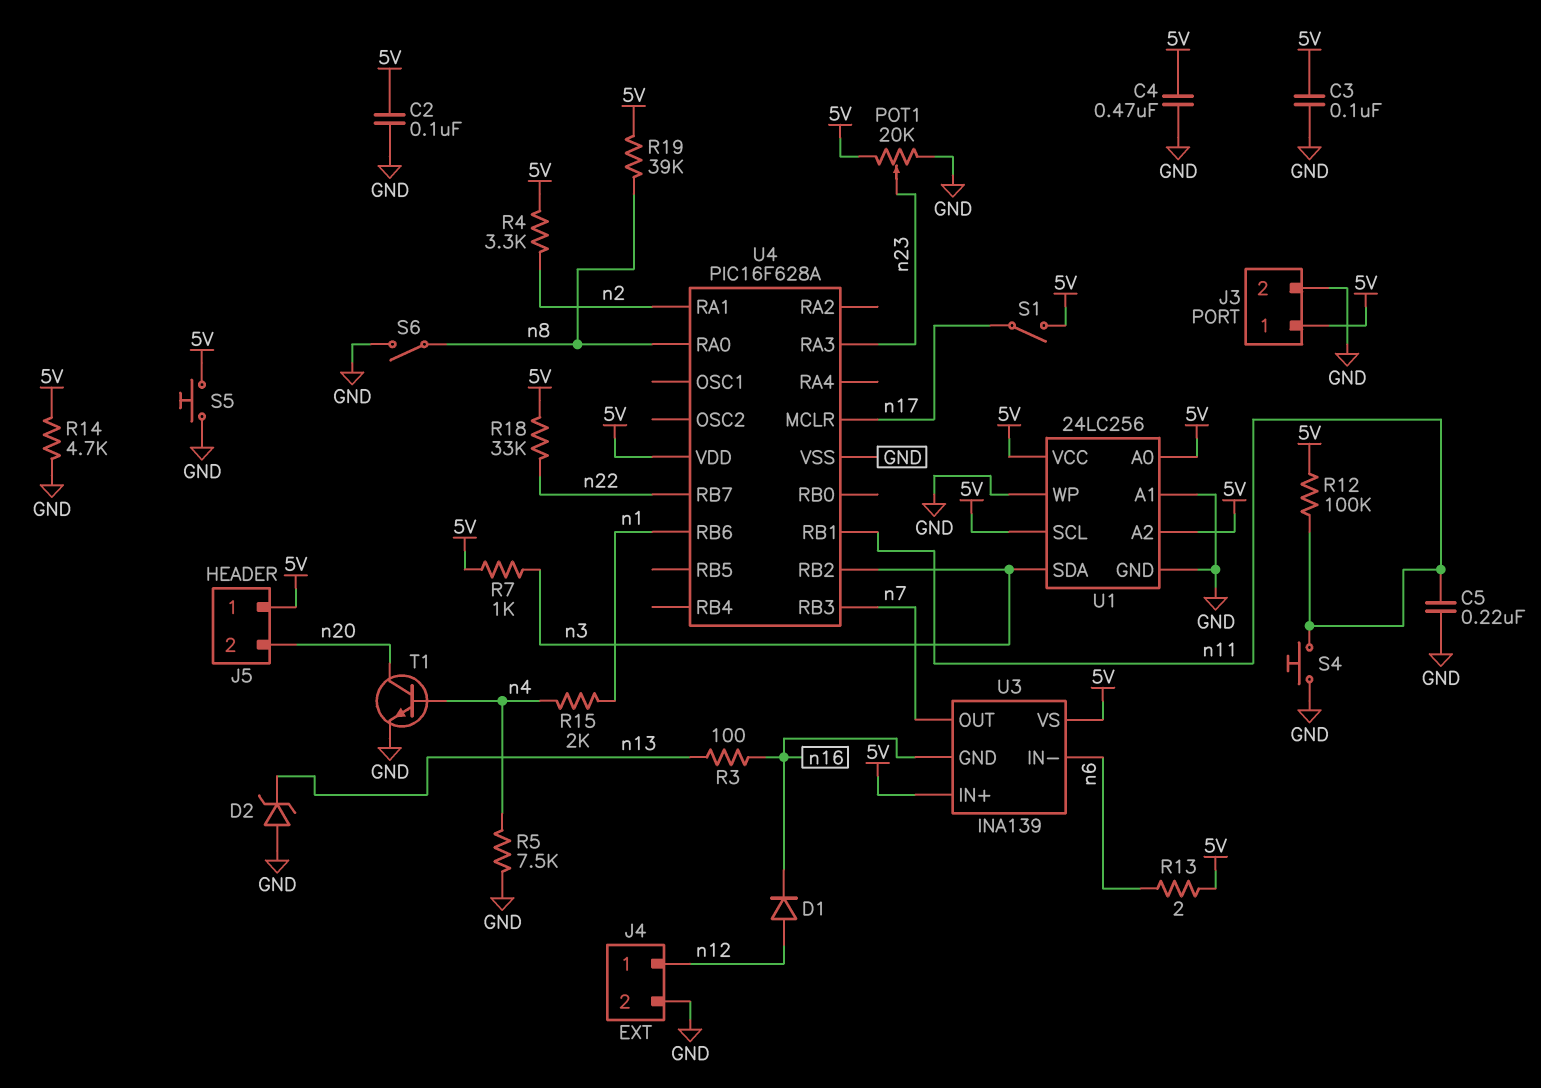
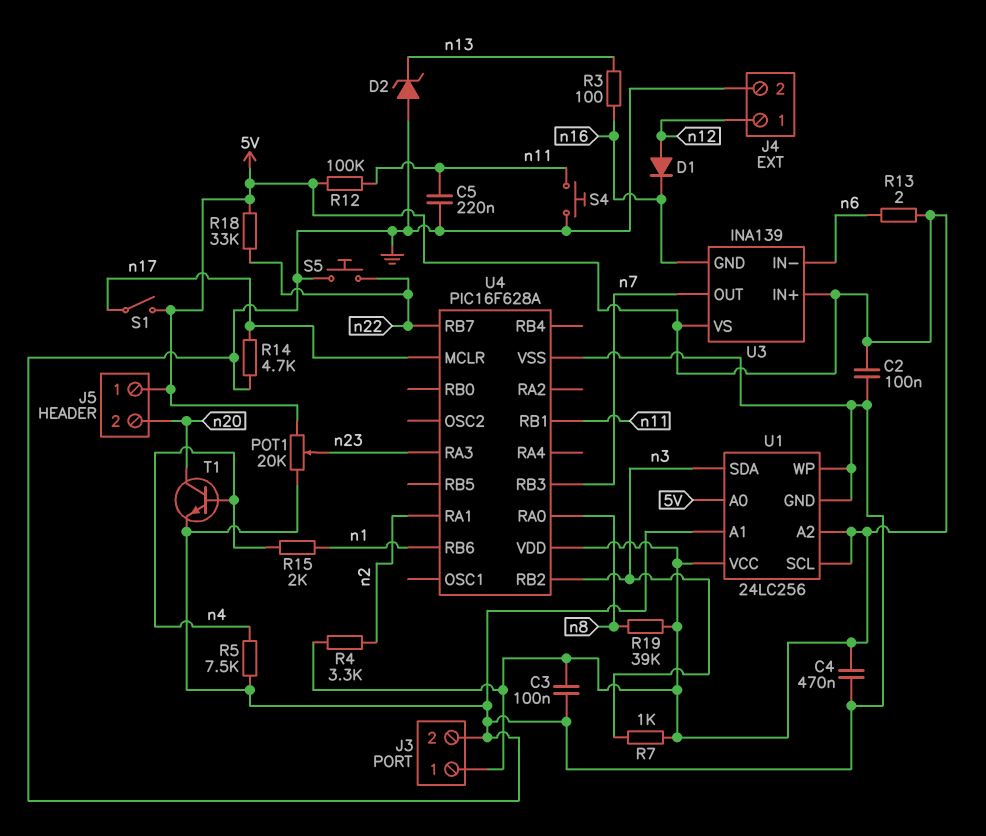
R14: 4.7k (5V, GND) -> 4.7k (GND, n17)
S5: button (5V, GND) -> button (GND, n22)
S6: switch (GND, n8) -> none

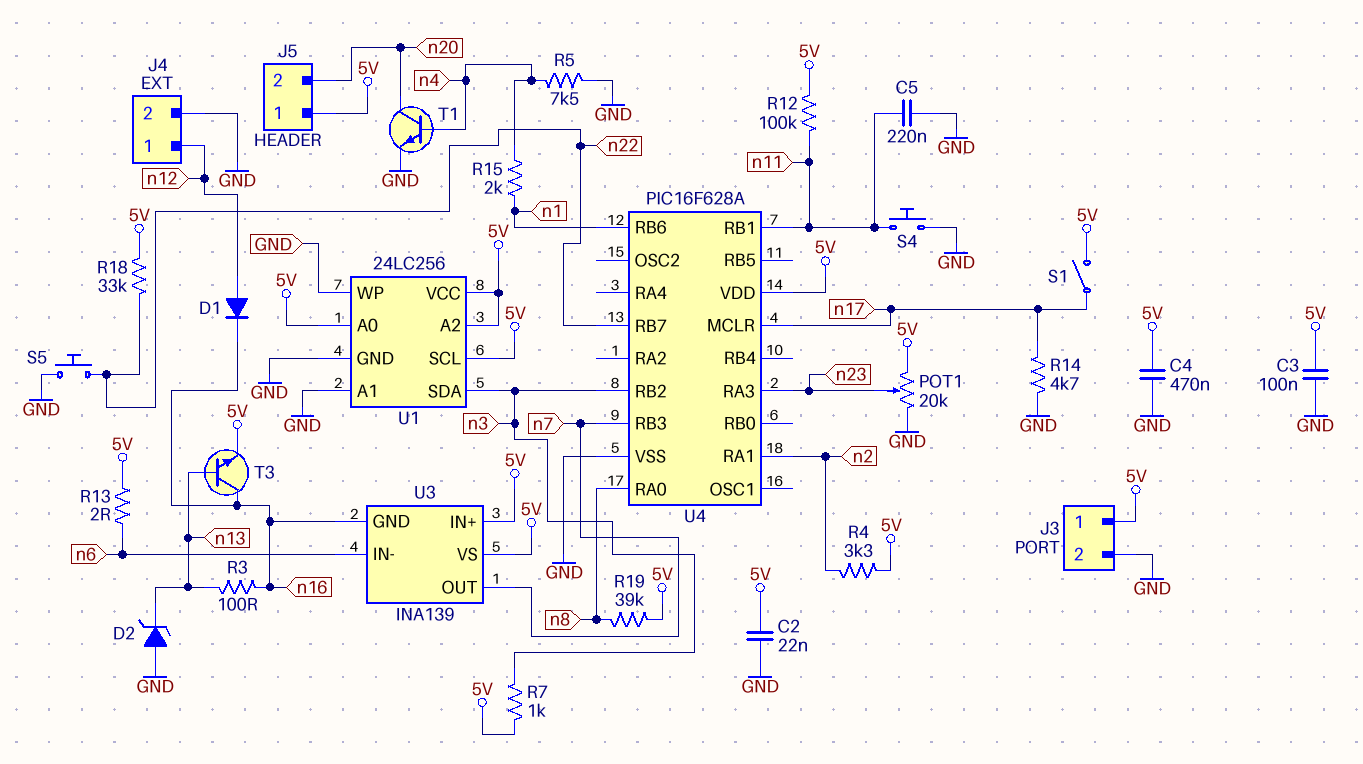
C2: 100nF (5V, GND) -> 22nF (5V, GND)
T3: none -> NPN (B n13, C n16, E 5V)

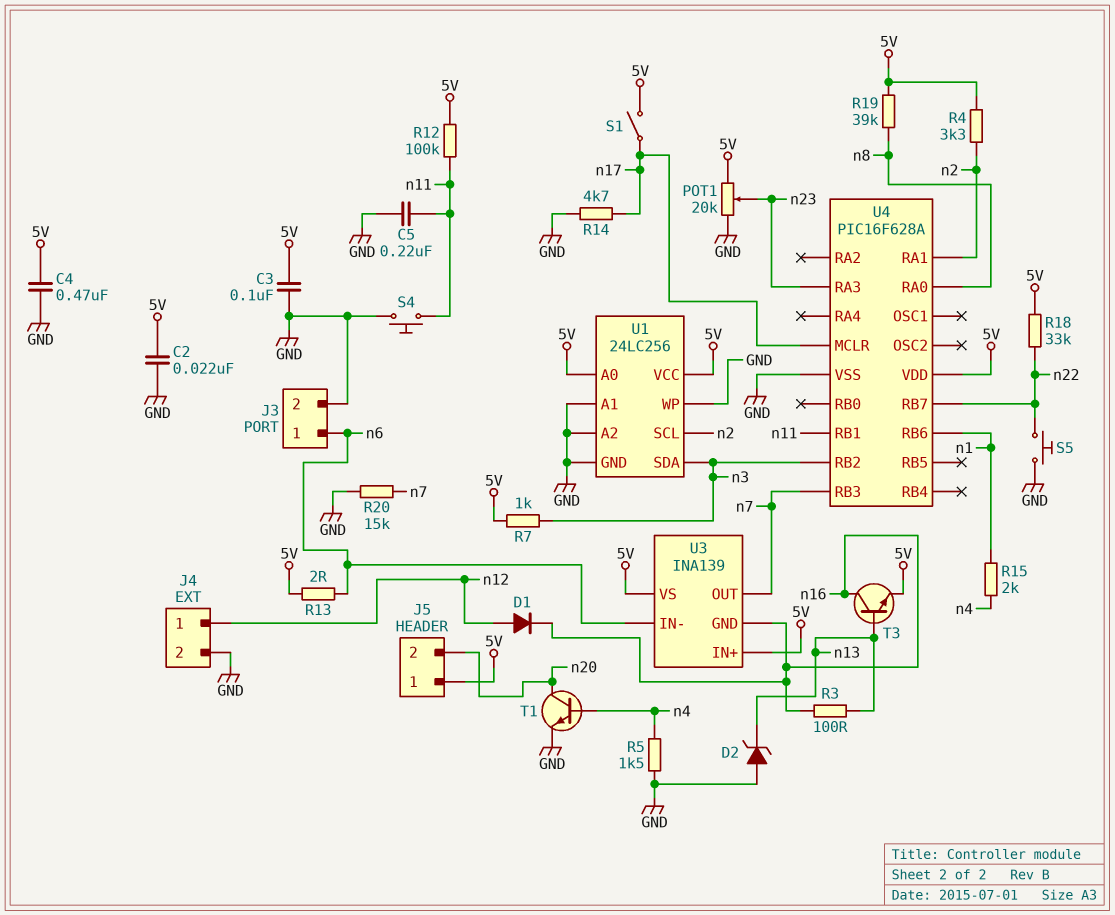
J3 pin 1: 5V -> n6
R5: 7.5k (GND, n4) -> 1.5k (GND, n4)
R20: none -> 15k (GND, n7)
U1 pin A2: 5V -> GND
U1 pin SCL: 5V -> n2

